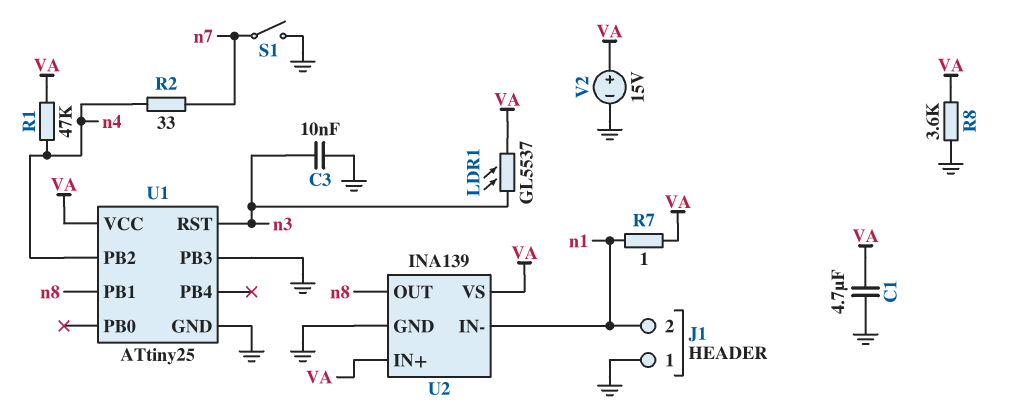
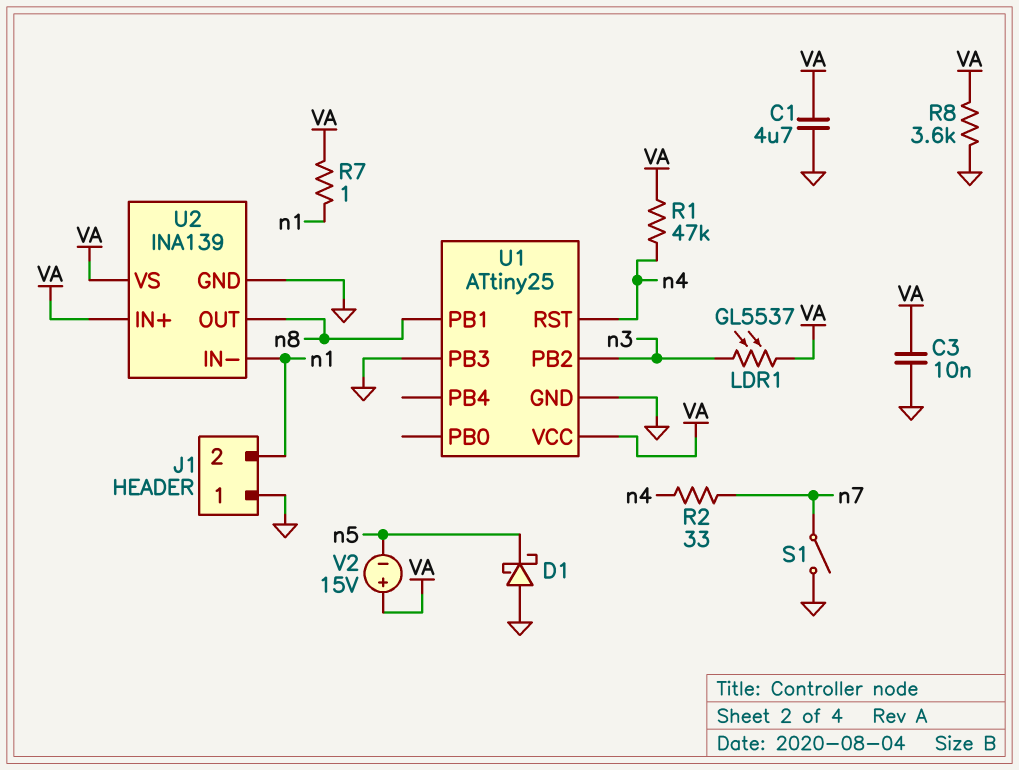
C3: 10nF (GND, n3) -> 10nF (GND, VA)
D1: none -> schottky (A GND, K n5)
U1 pin PB2: n4 -> n3
U1 pin RST: n3 -> n4
V2: 15V (plus VA, minus GND) -> 15V (plus VA, minus n5)

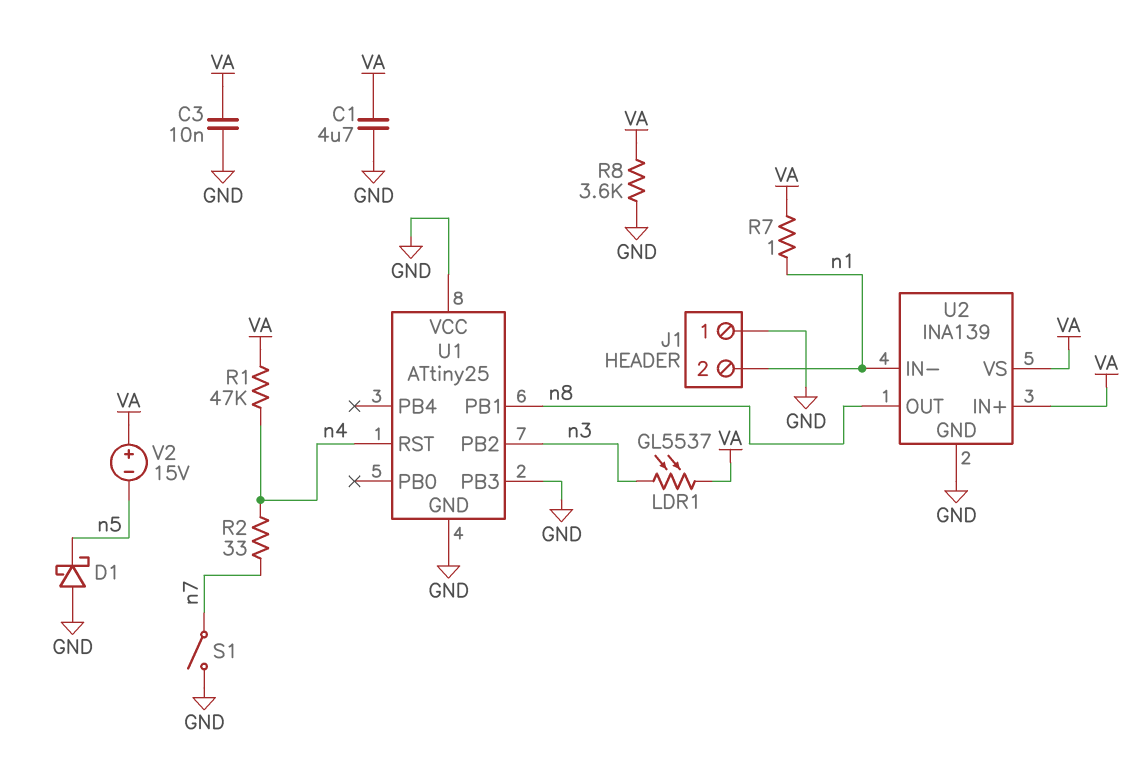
U1 pin VCC: VA -> GND

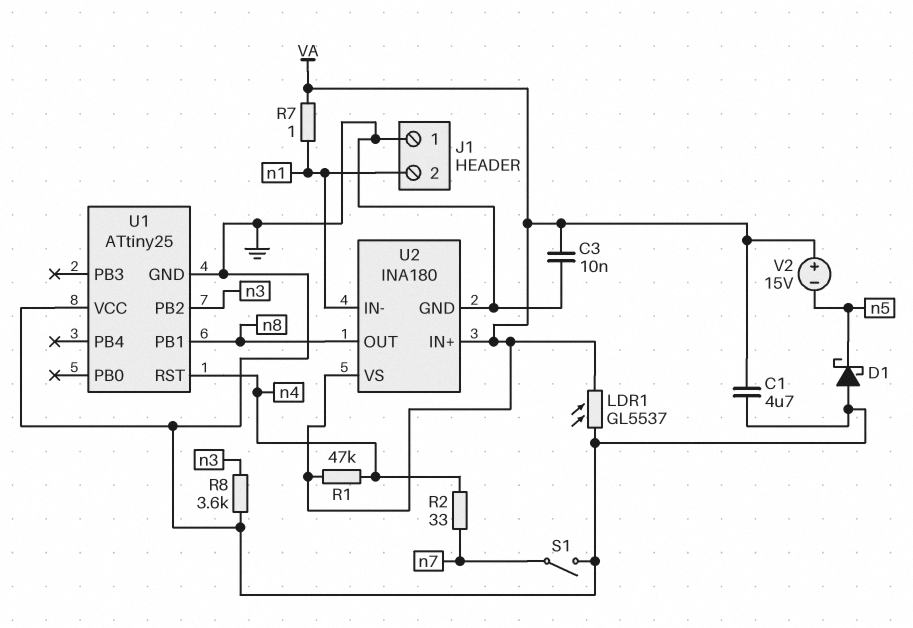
LDR1: GL5537 (VA, n3) -> GL5537 (GND, VA)
R8: 3.6k (GND, VA) -> 3.6k (GND, n3)
U1 pin PB3: GND -> none
U2: INA139 -> INA180

